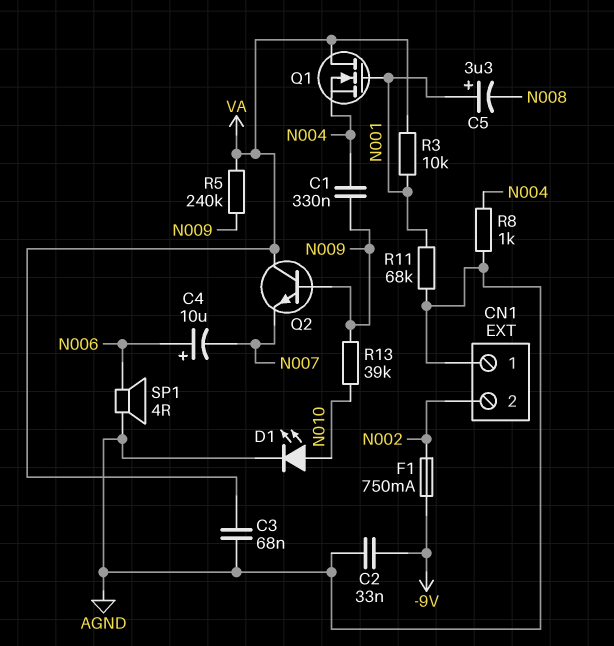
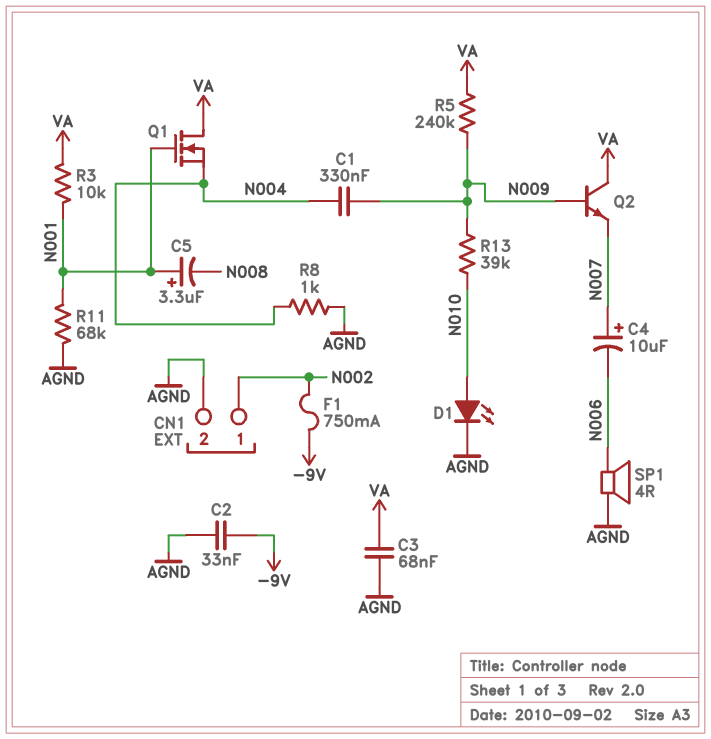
C4: 10uF (plus N006, minus N007) -> 10uF (plus N007, minus N006)
CN1 pin 1: AGND -> N002
CN1 pin 2: N002 -> AGND

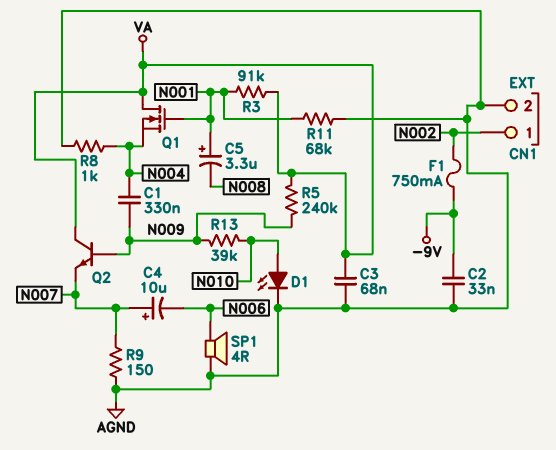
R3: 10k (N001, VA) -> 91k (N001, VA)
R9: none -> 150 (AGND, N007)

